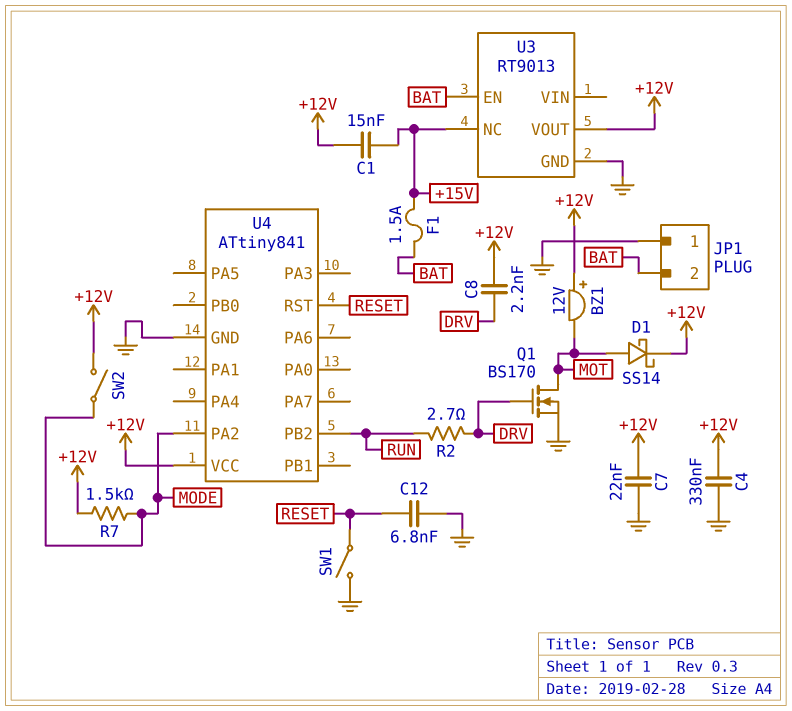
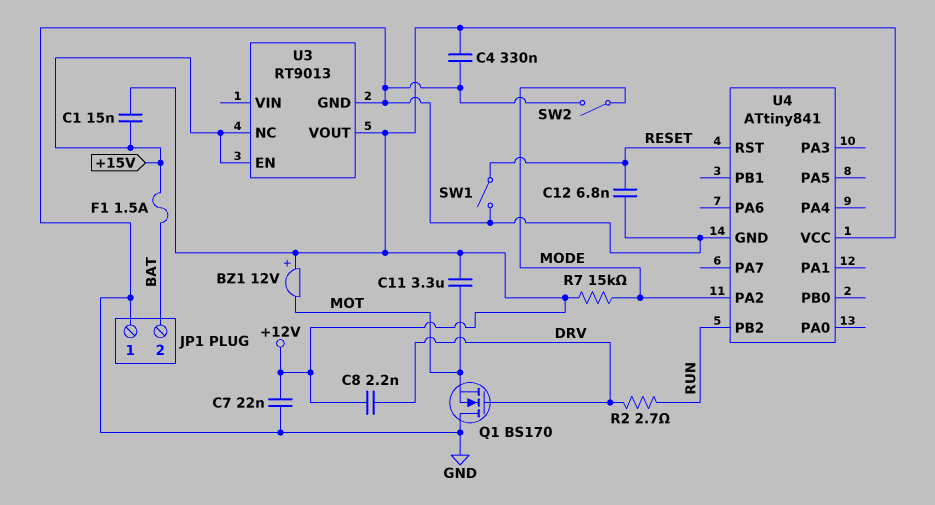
C11: none -> 3.3uF (+12V, MOT)
D1: schottky SS14 (A MOT, K +12V) -> none
Q1: NMOS BS170 (G DRV, D MOT, S GND) -> NMOS BS170 (G DRV, D GND, S MOT)
R7: 1.5k (+12V, MODE) -> 15k (+12V, MODE)
SW2: switch (+12V, MODE) -> switch (GND, MODE)
U3 pin EN: BAT -> +15V

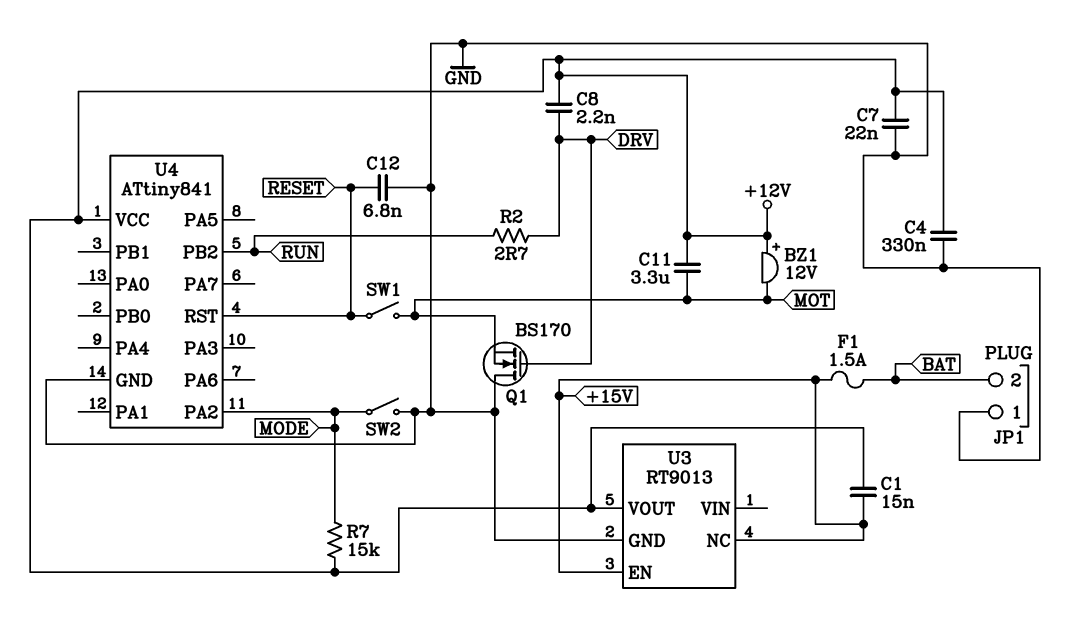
SW1: switch (GND, RESET) -> switch (MOT, RESET)

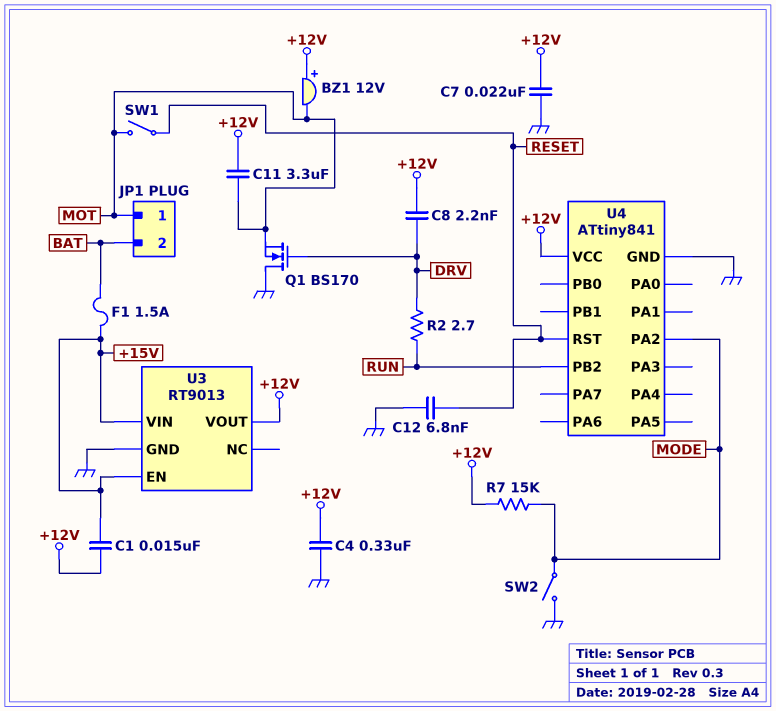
JP1 pin 1: GND -> MOT
U3 pin NC: +15V -> none
U3 pin VIN: none -> +15V

